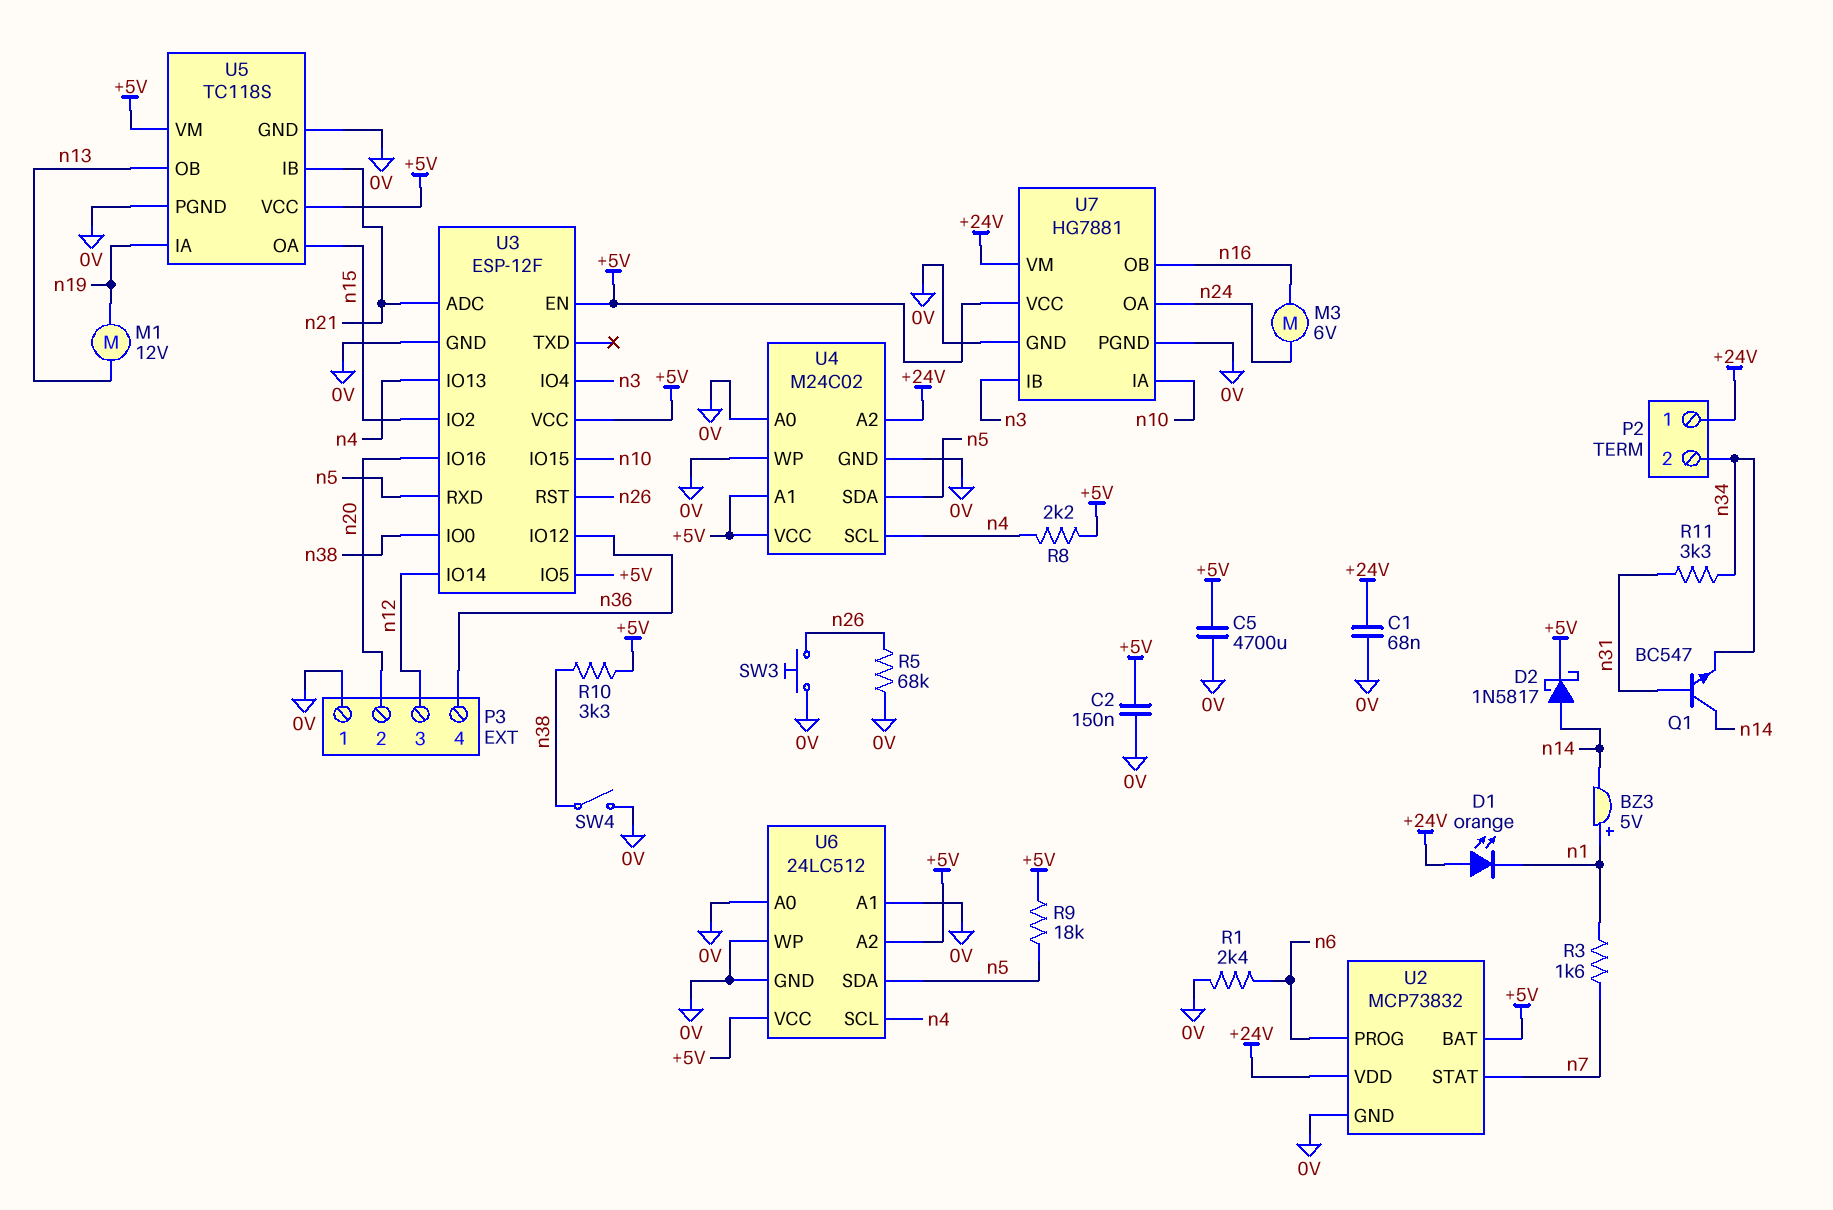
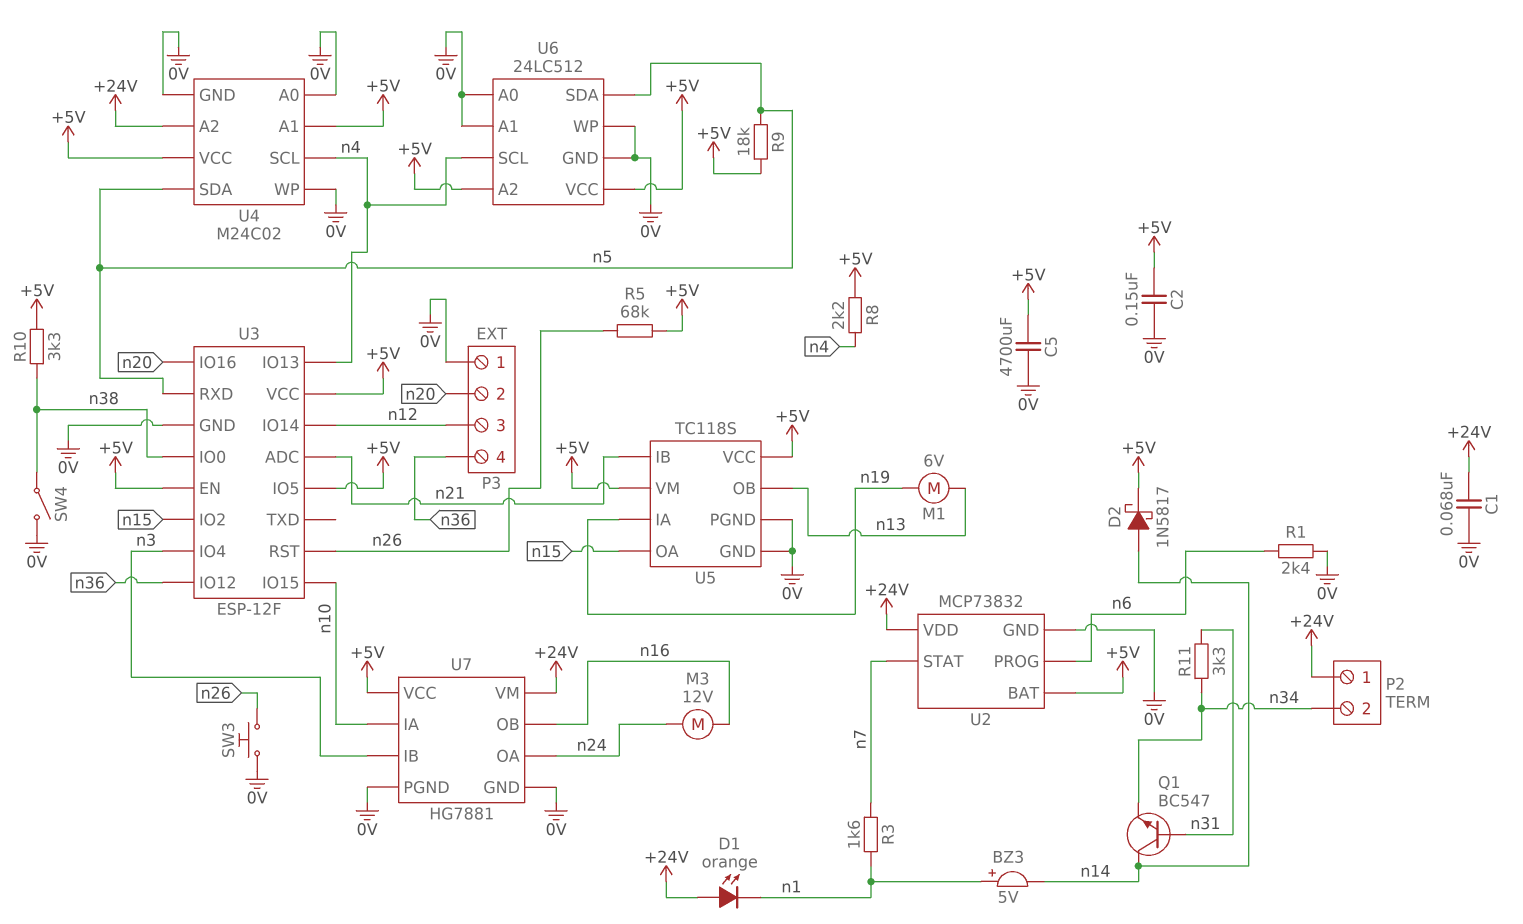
M1: motor 12V (n13, n19) -> motor 6V (n13, n19)
M3: motor 6V (n16, n24) -> motor 12V (n16, n24)
R5: 68k (0V, n26) -> 68k (+5V, n26)

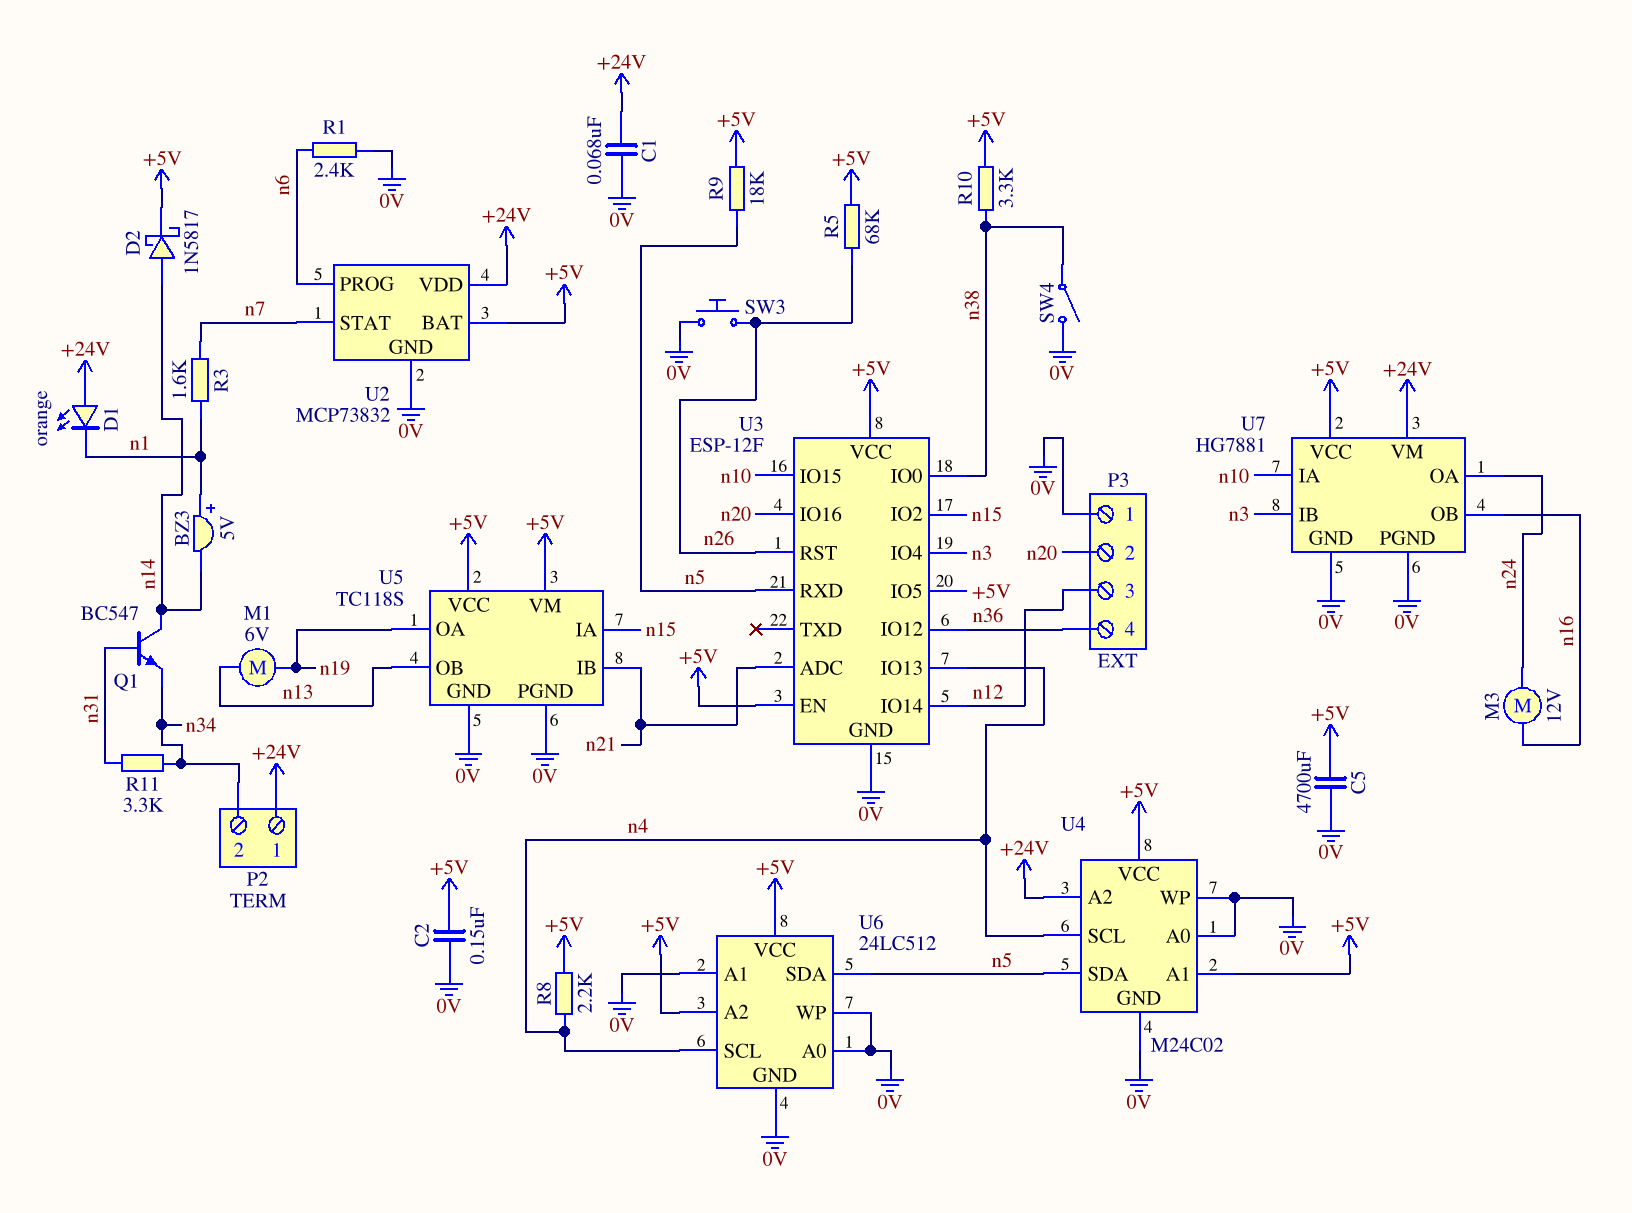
U5 pin IA: n19 -> n15
U5 pin OA: n15 -> n19

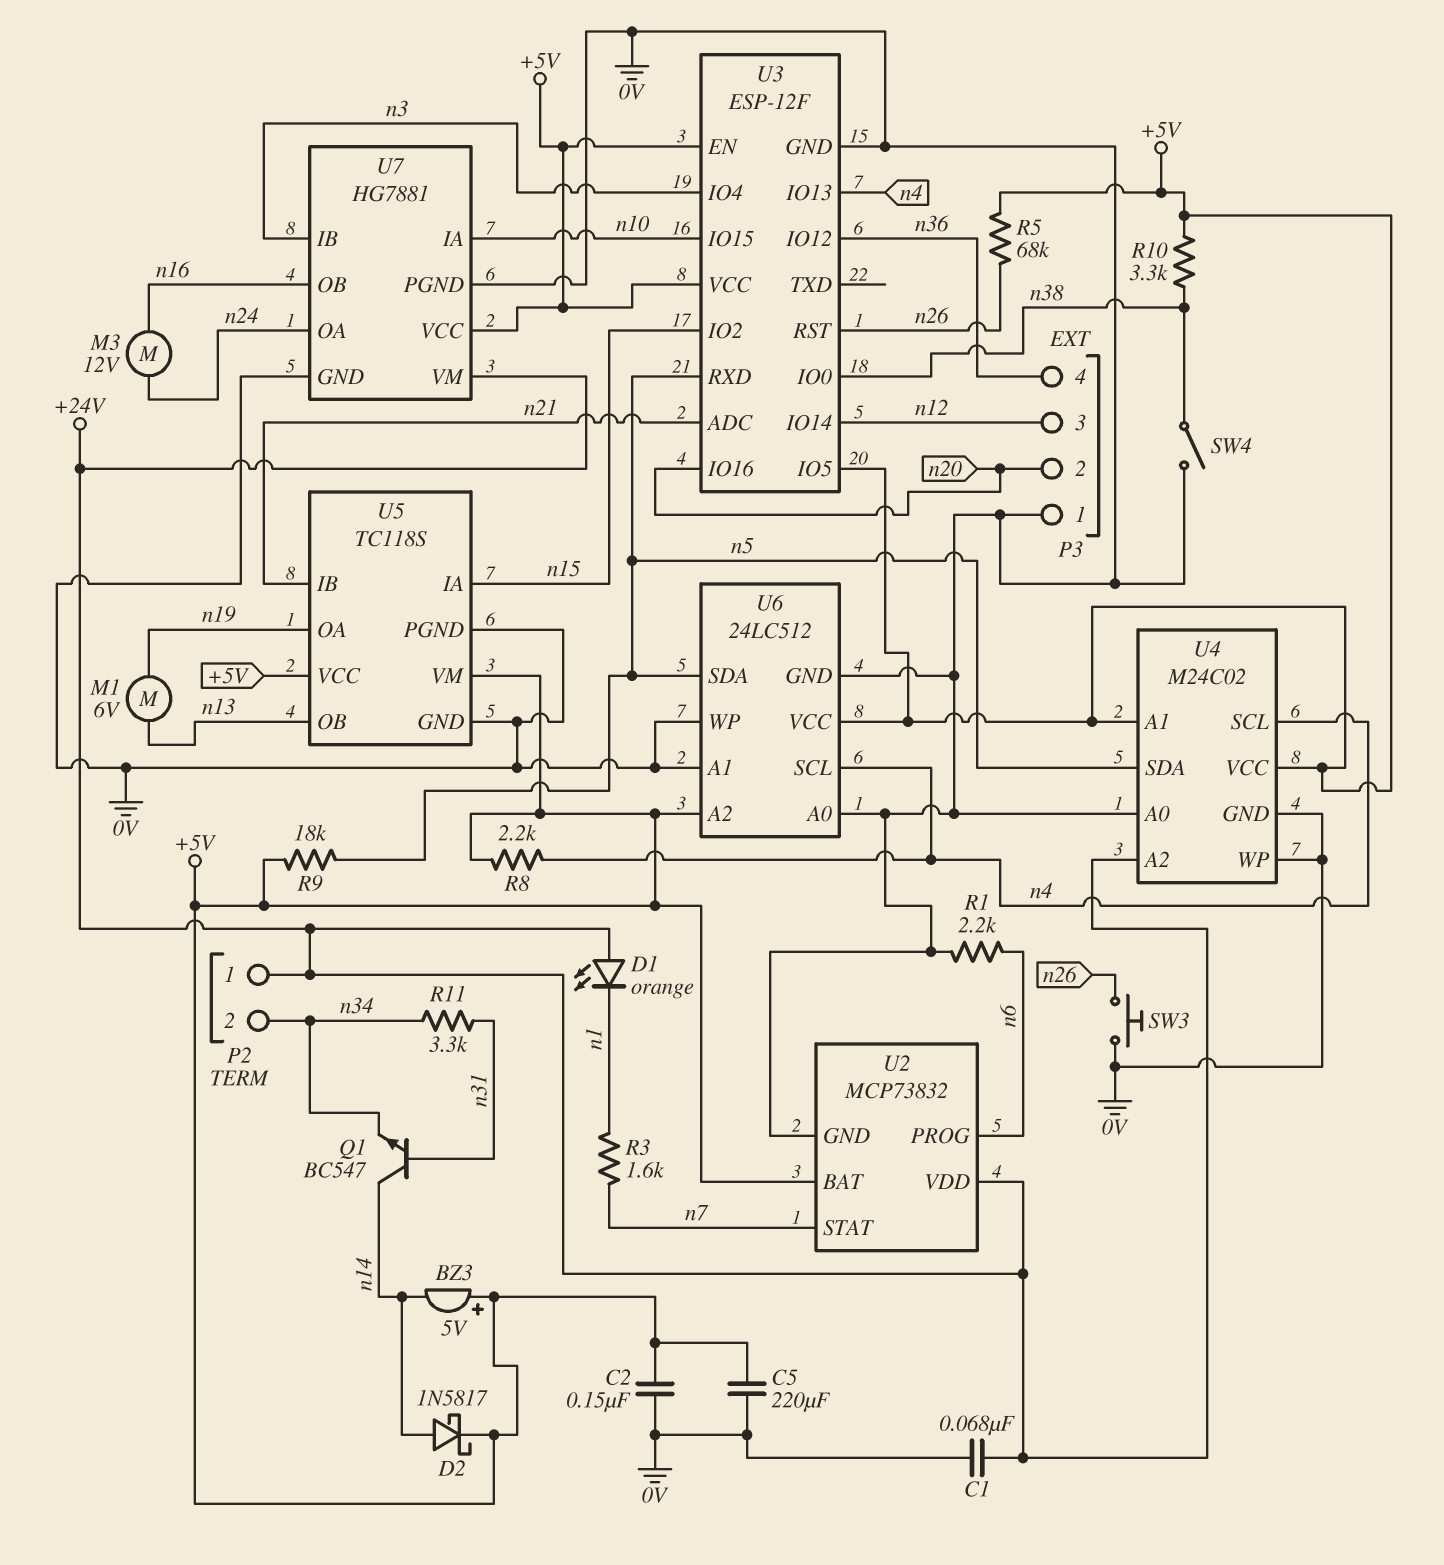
BZ3: buzzer 5V (plus n1, minus n14) -> buzzer 5V (plus +5V, minus n14)
C5: 4700uF (+5V, 0V) -> 220uF (+5V, 0V)
R1: 2.4k (0V, n6) -> 2.2k (0V, n6)

